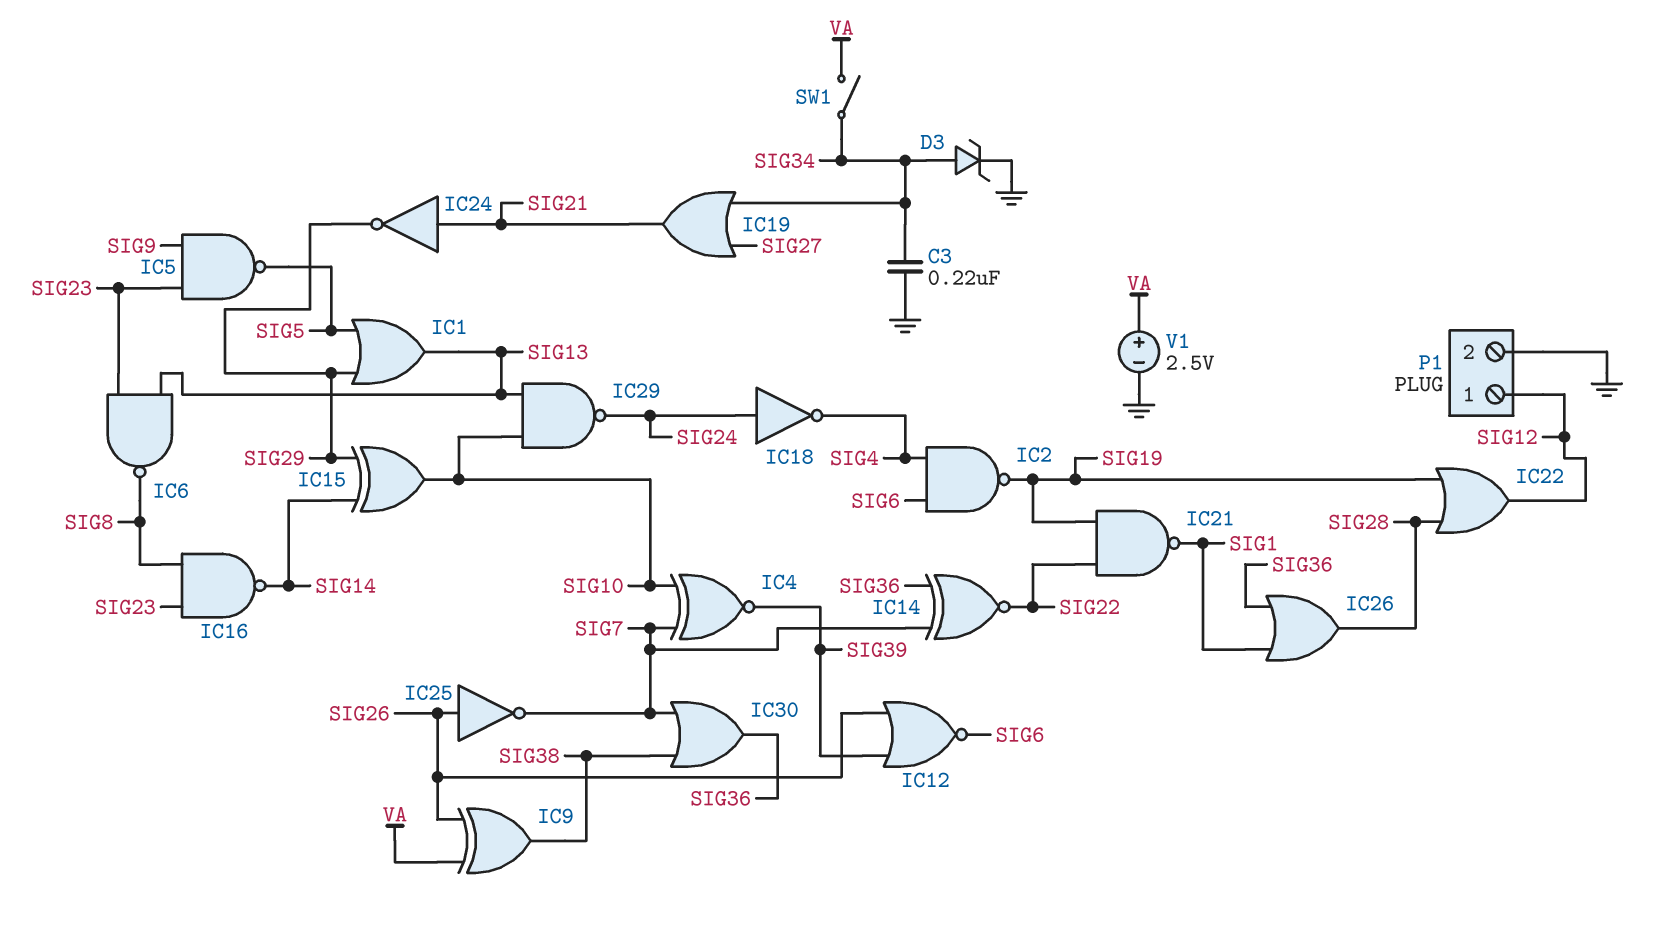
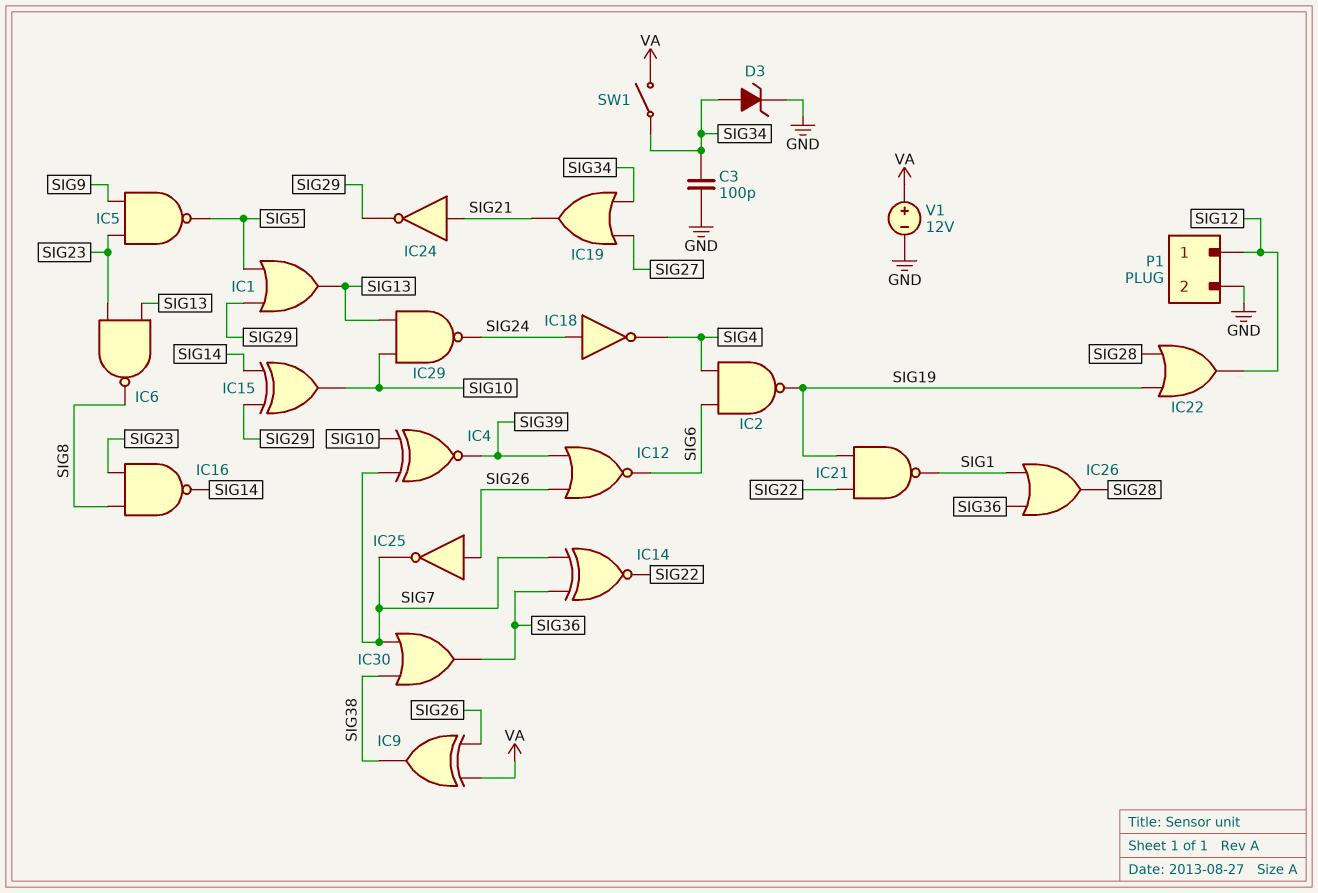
C3: 220nF (GND, SIG34) -> 100pF (GND, SIG34)
V1: 2.5V (plus VA, minus GND) -> 12V (plus VA, minus GND)

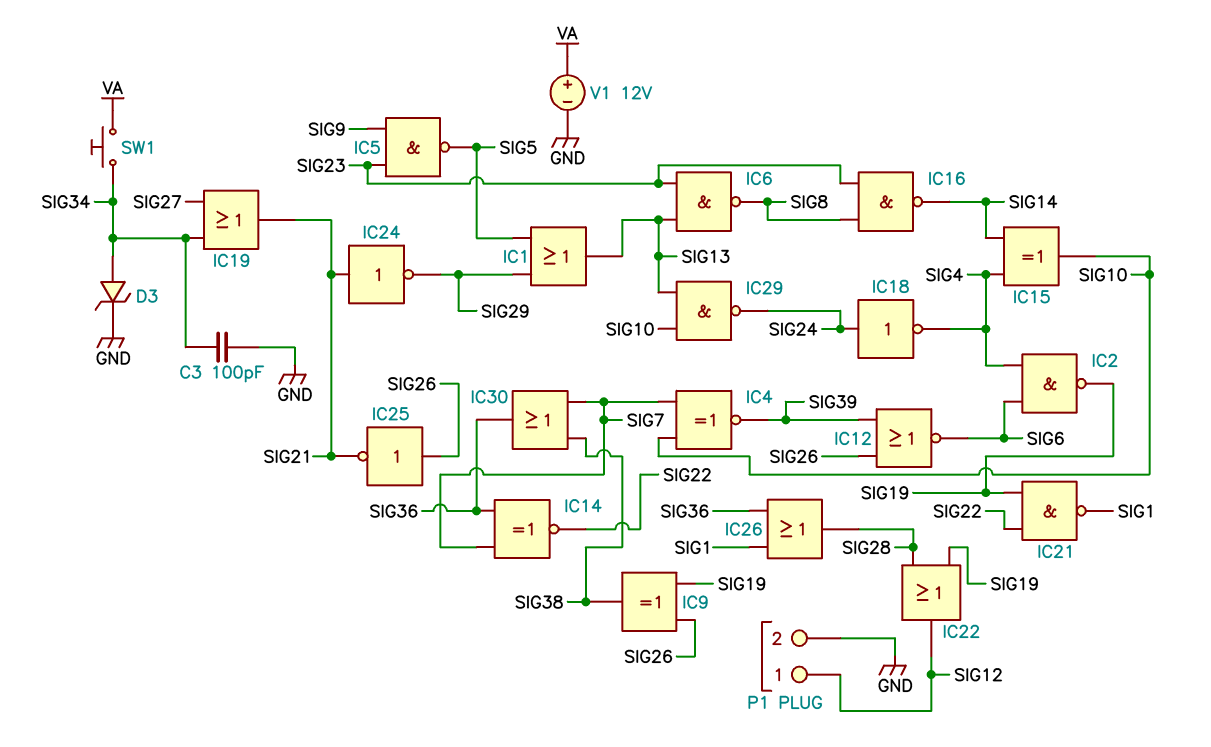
IC9: XOR (in SIG26, in VA, out SIG38) -> XOR (in SIG19, in SIG26, out SIG38)
IC15: XOR (in SIG14, in SIG29, out SIG10) -> XOR (in SIG4, in SIG14, out SIG10)
IC25: NOT (in SIG26, out SIG7) -> NOT (in SIG26, out SIG21)
SW1: switch (SIG34, VA) -> button (SIG34, VA)

